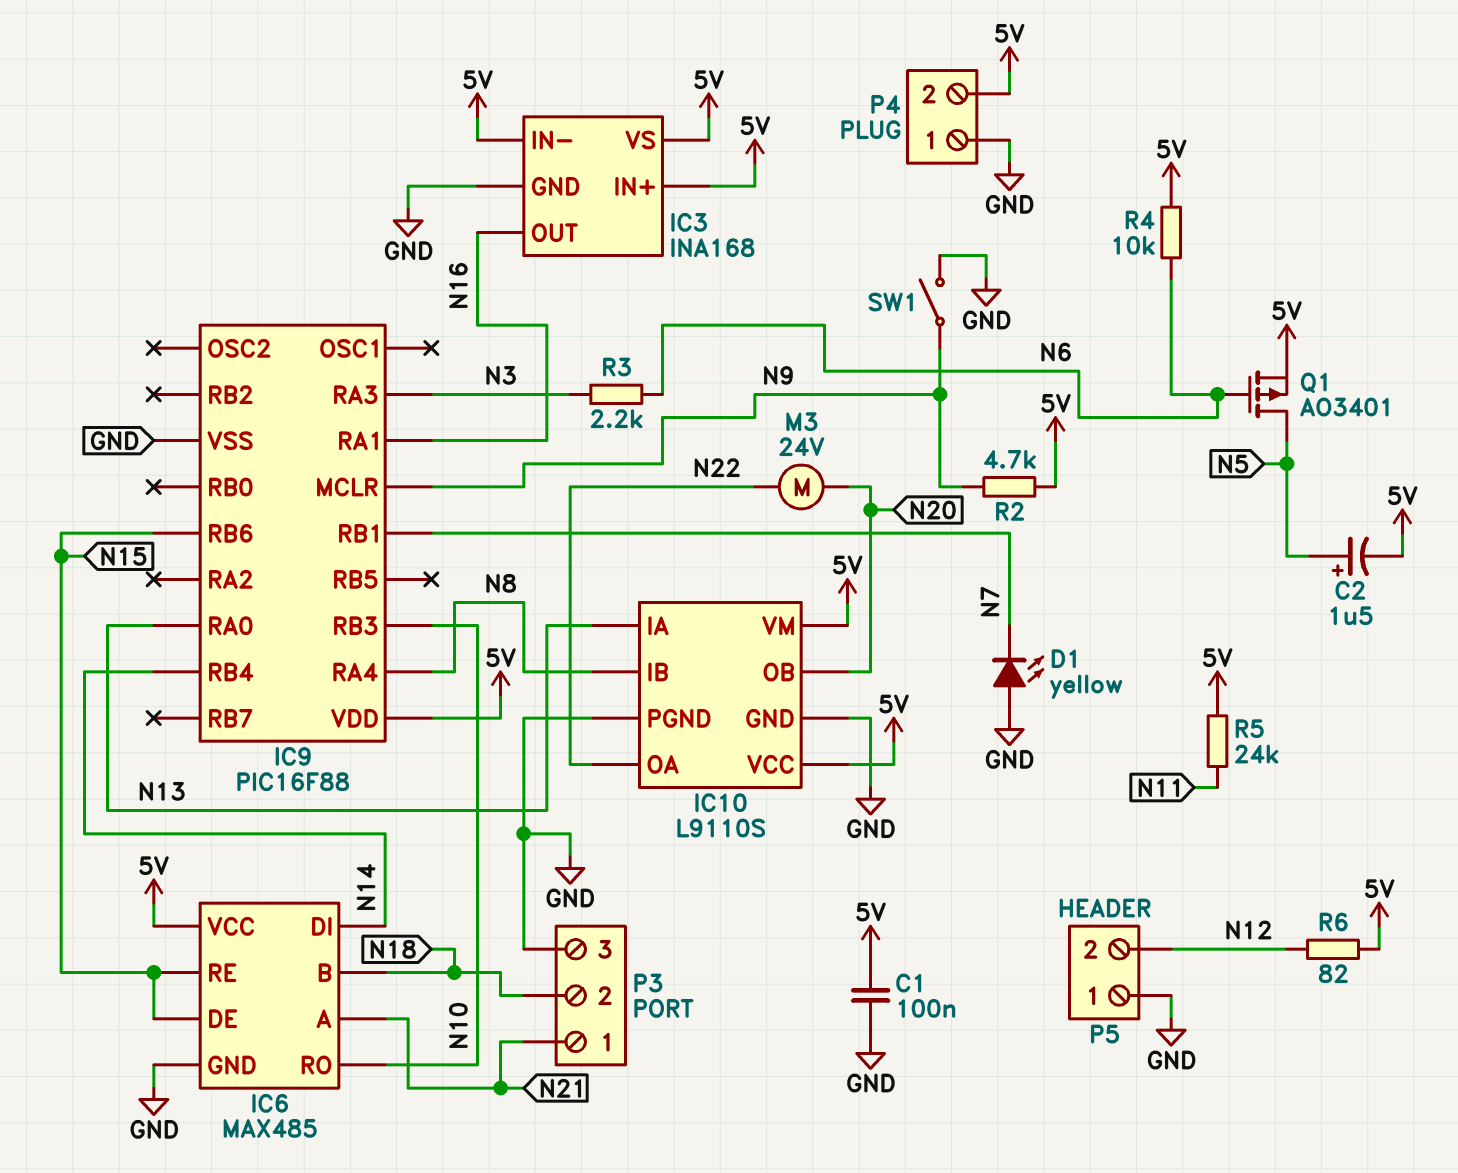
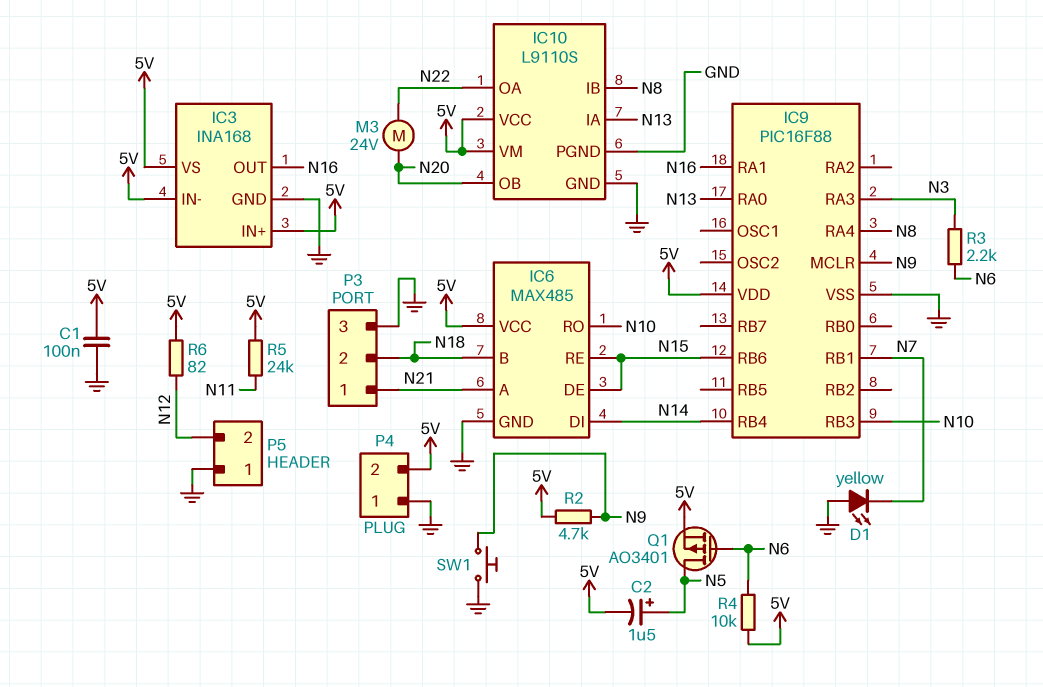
SW1: switch (GND, N9) -> button (GND, N9)

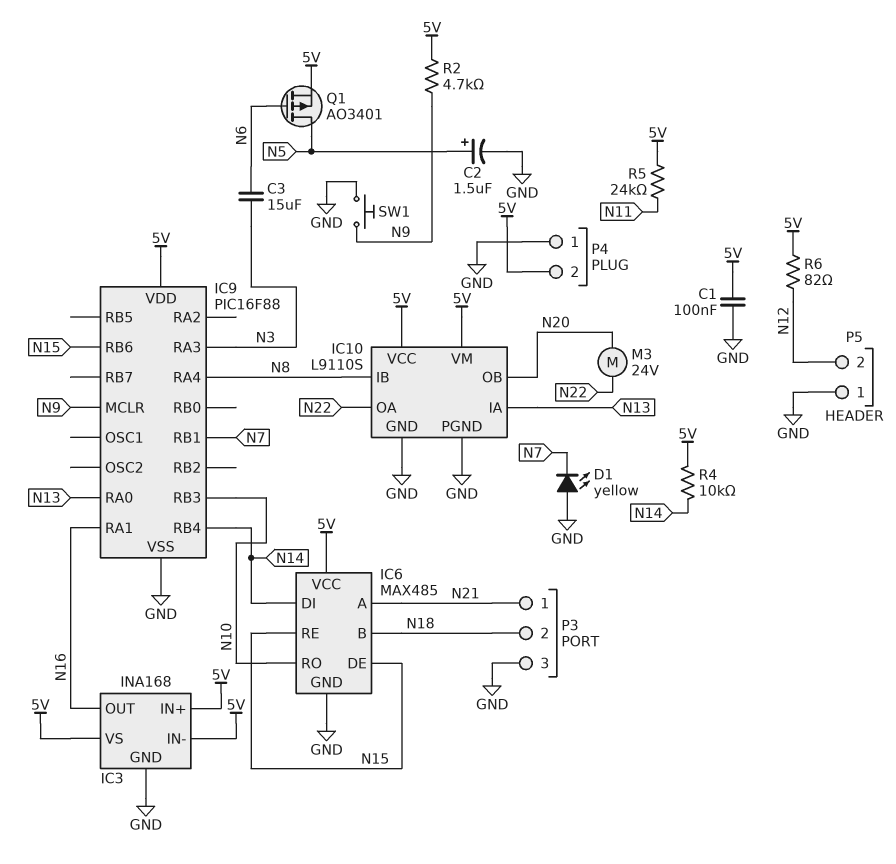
C2: 1.5uF (plus N5, minus 5V) -> 1.5uF (plus N5, minus GND)
C3: none -> 15uF (N3, N6)
R3: 2.2k (N3, N6) -> none
R4: 10k (5V, N6) -> 10k (5V, N14)

